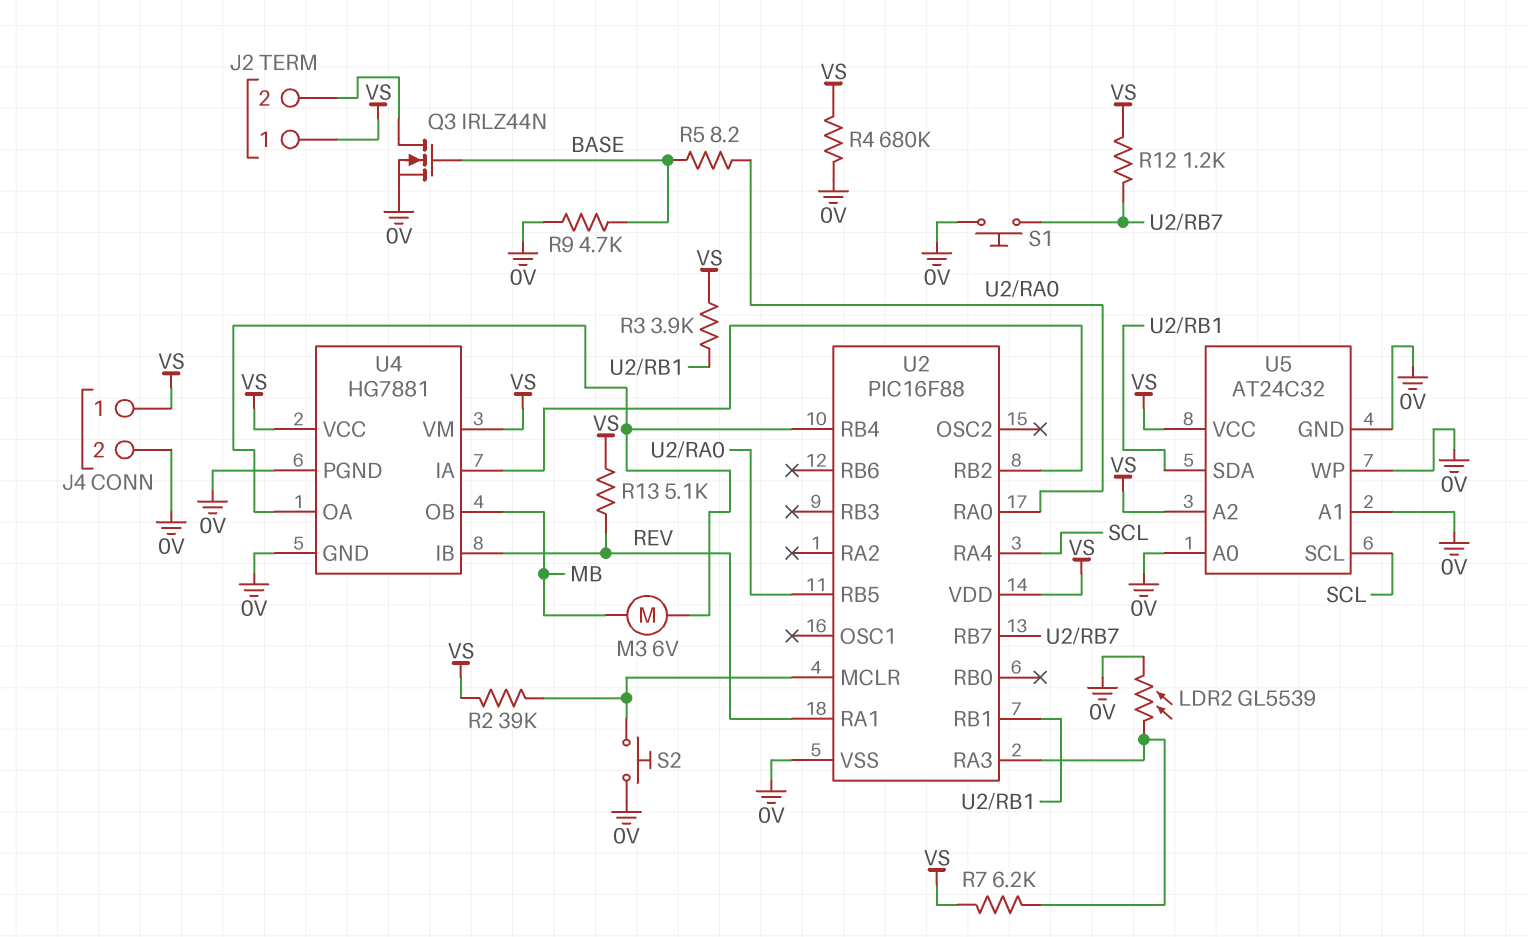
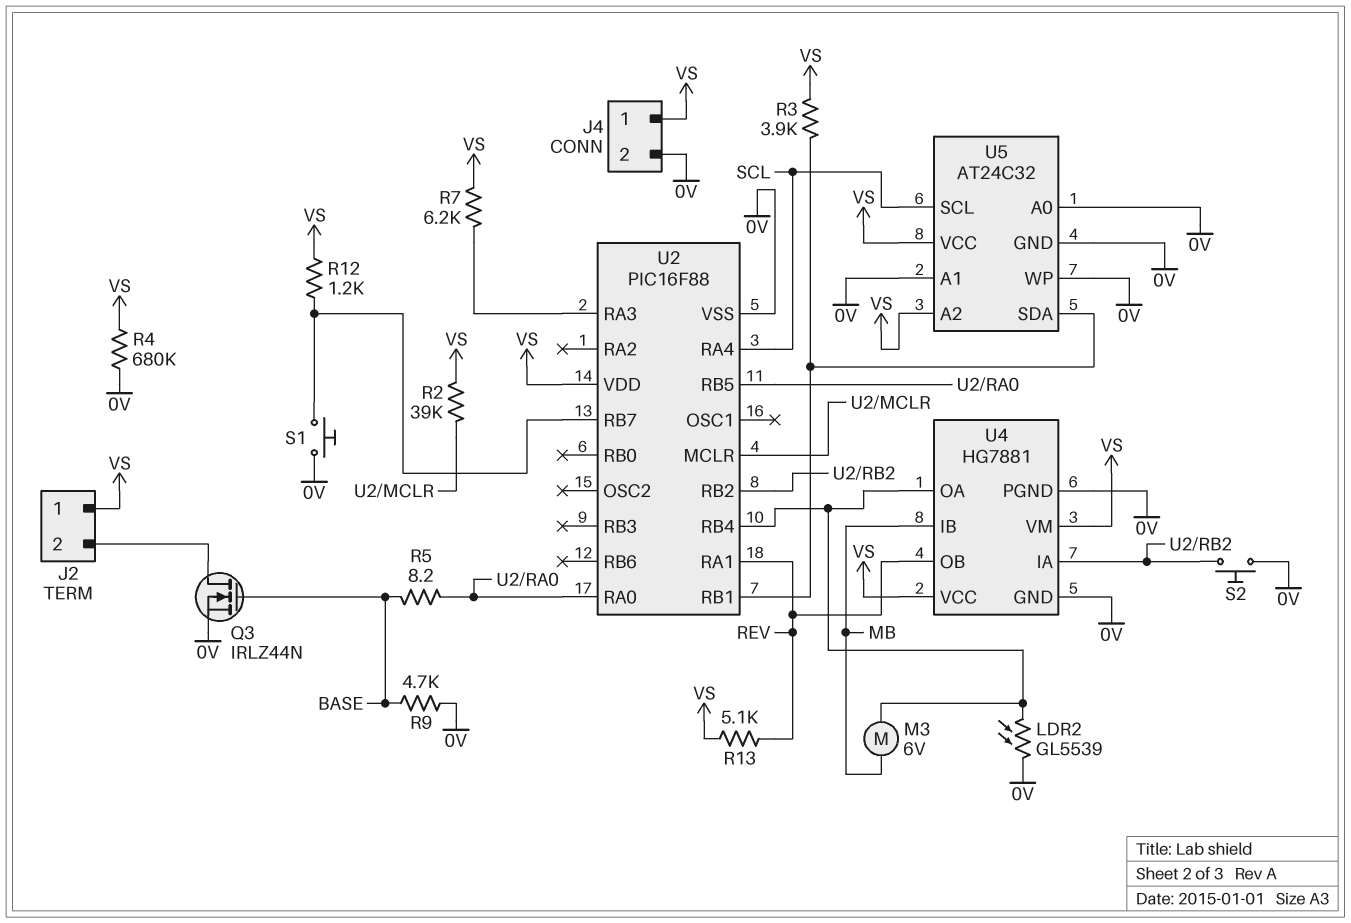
LDR2: GL5539 (0V, U2/RA3) -> GL5539 (0V, U2/RB4)
S2: button (0V, U2/MCLR) -> button (0V, U2/RB2)
U4 pin IB: REV -> MB
U4 pin OB: MB -> REV

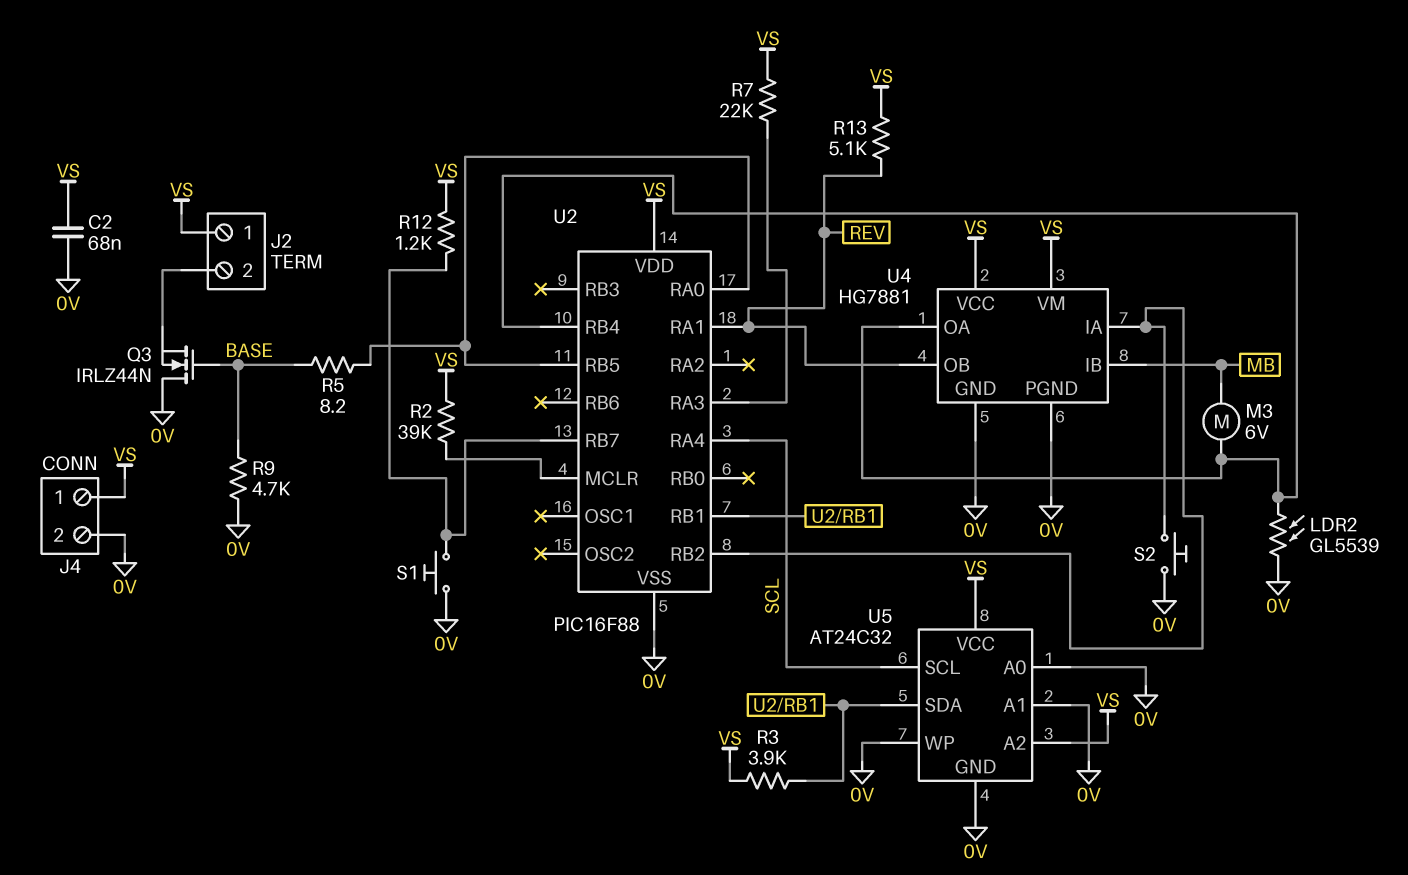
C2: none -> 68nF (0V, VS)
Q3: NMOS IRLZ44N (G BASE, D J2/2, S 0V) -> NMOS IRLZ44N (G BASE, D 0V, S J2/2)
R4: 680k (0V, VS) -> none
R7: 6.2k (U2/RA3, VS) -> 22k (U2/RA3, VS)

